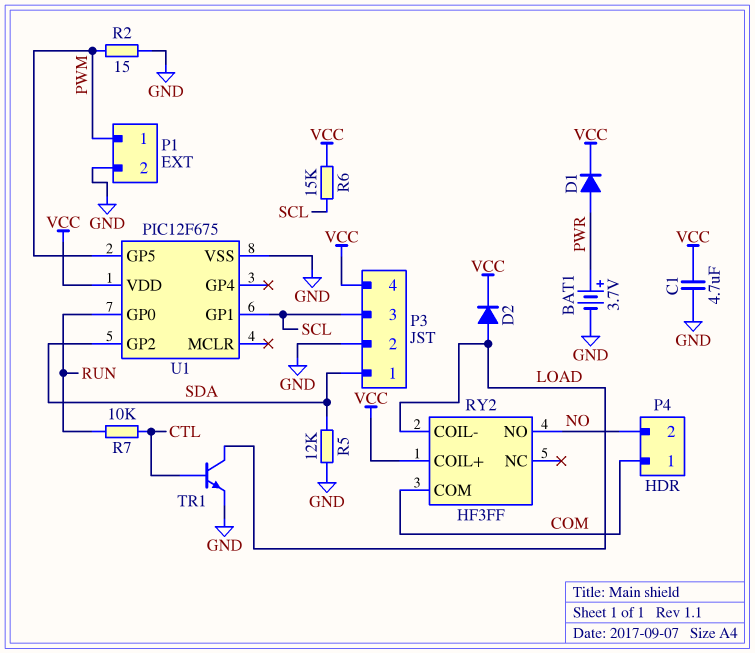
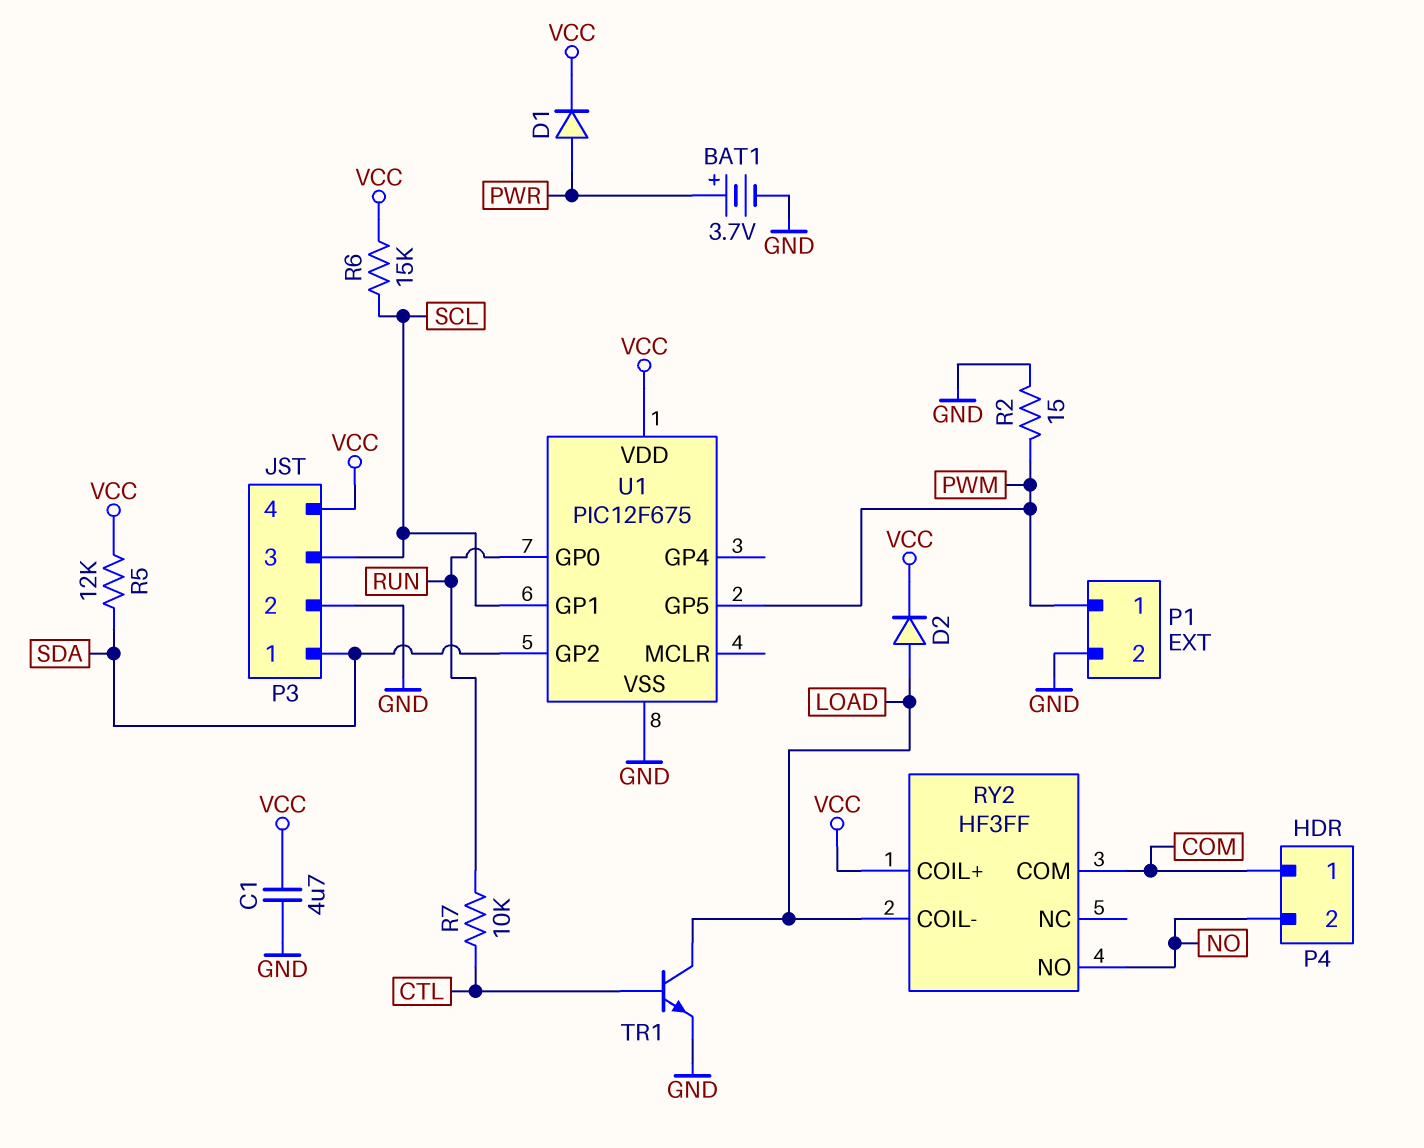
R5: 12k (GND, SDA) -> 12k (SDA, VCC)

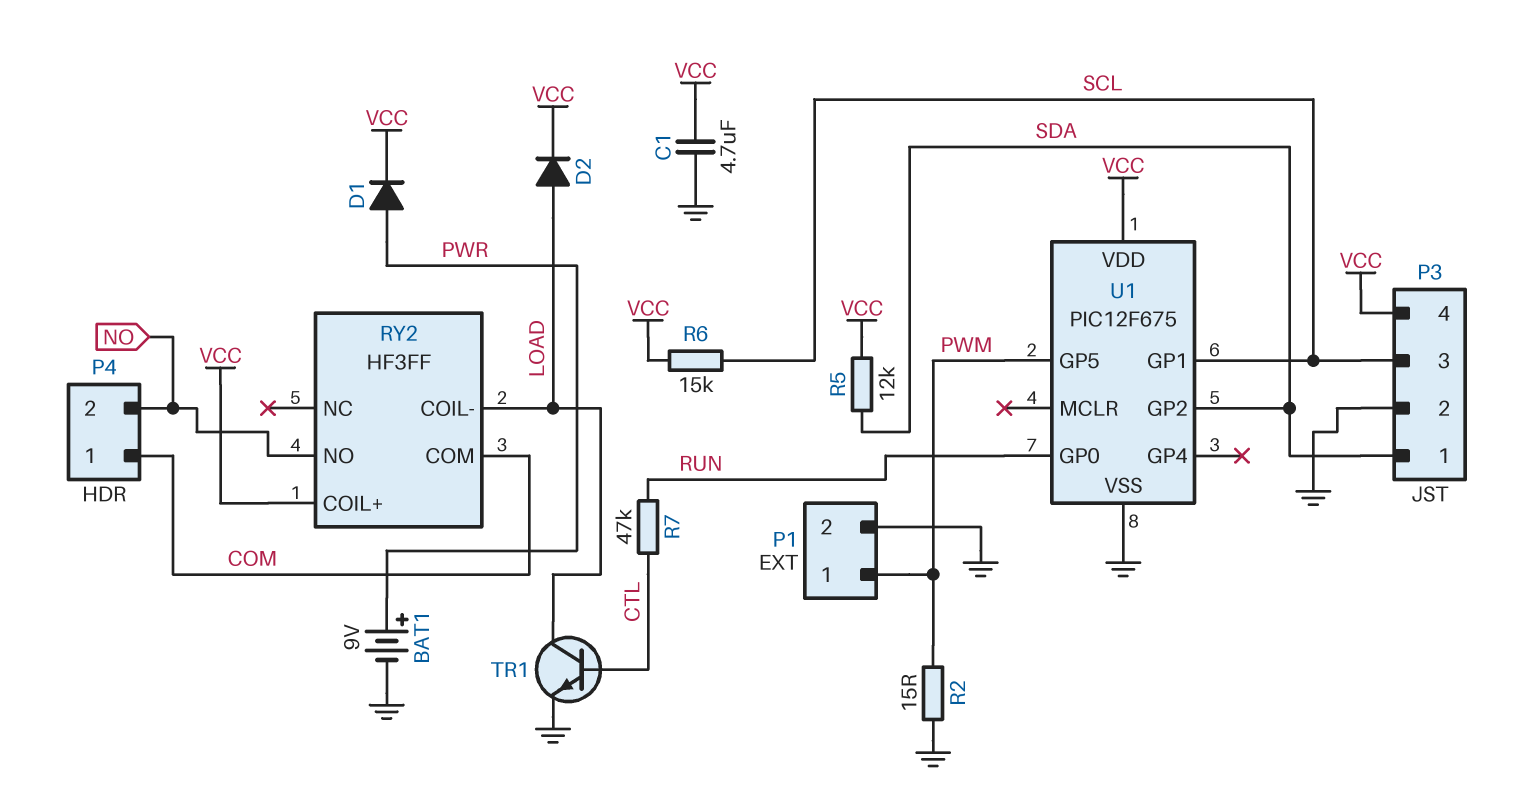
BAT1: 3.7V (plus PWR, minus GND) -> 9V (plus PWR, minus GND)
R7: 10k (CTL, RUN) -> 47k (CTL, RUN)

